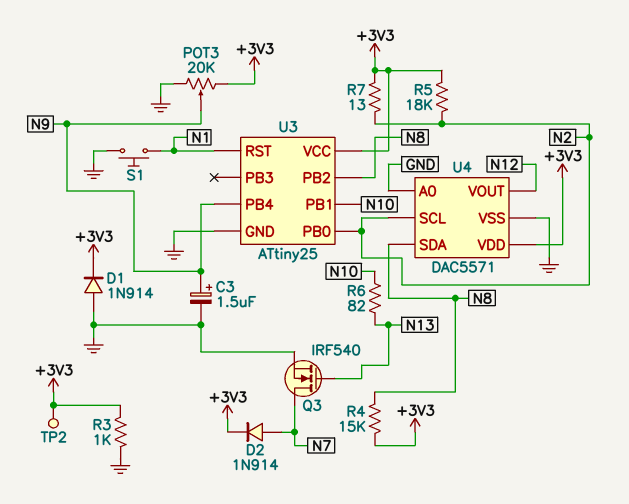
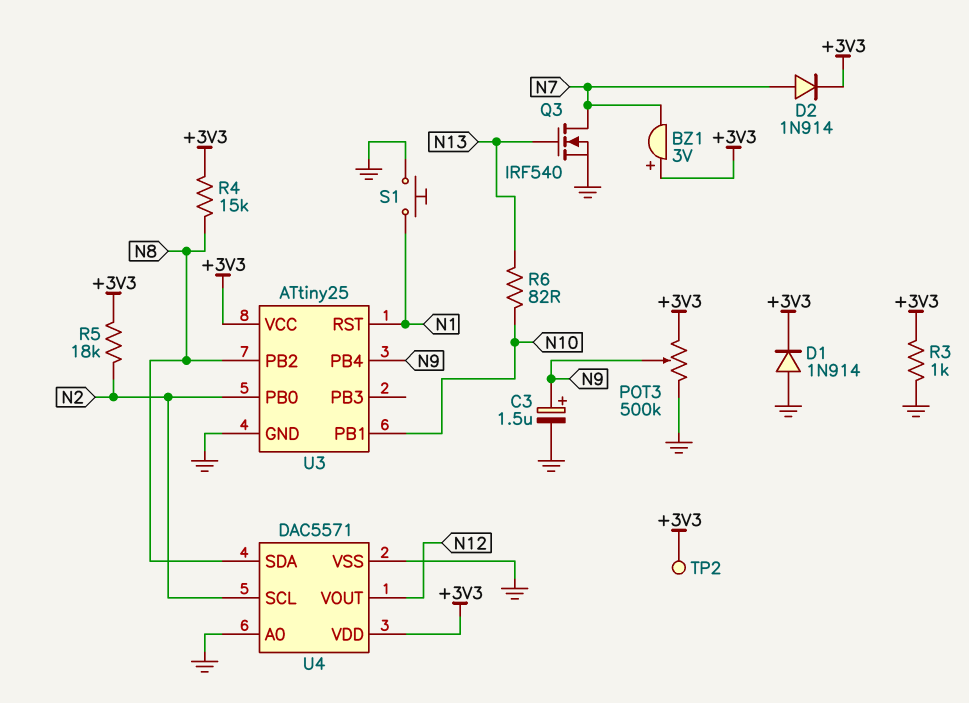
BZ1: none -> buzzer 3V (plus +3V3, minus N7)
POT3: 20k (+3V3, GND, wiper N9) -> 500k (+3V3, GND, wiper N9)
R7: 13 (+3V3, N2) -> none

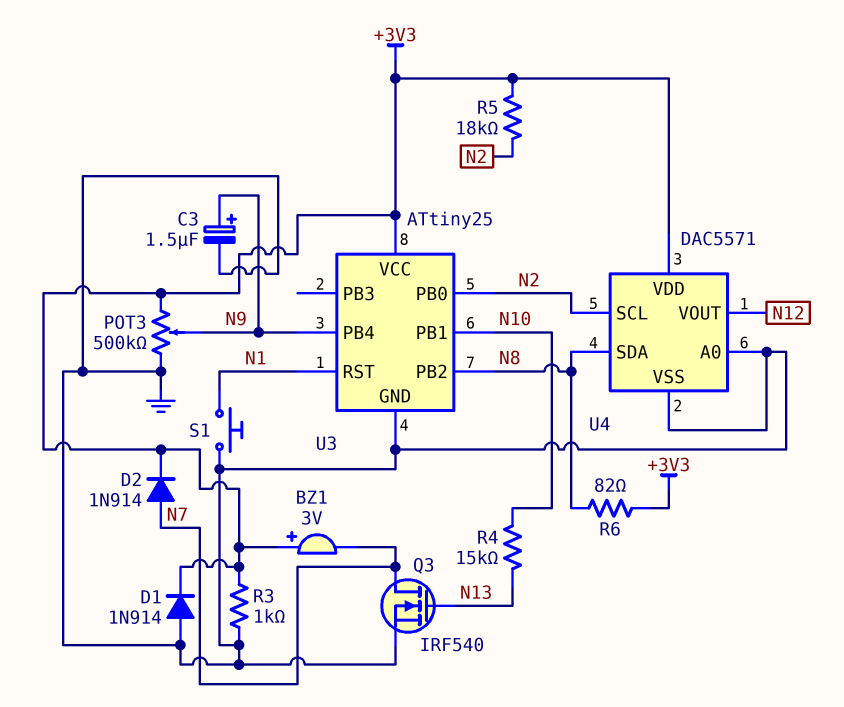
R4: 15k (+3V3, N8) -> 15k (N10, N13)
R6: 82 (N10, N13) -> 82 (+3V3, N8)
TP2: test point (+3V3) -> none

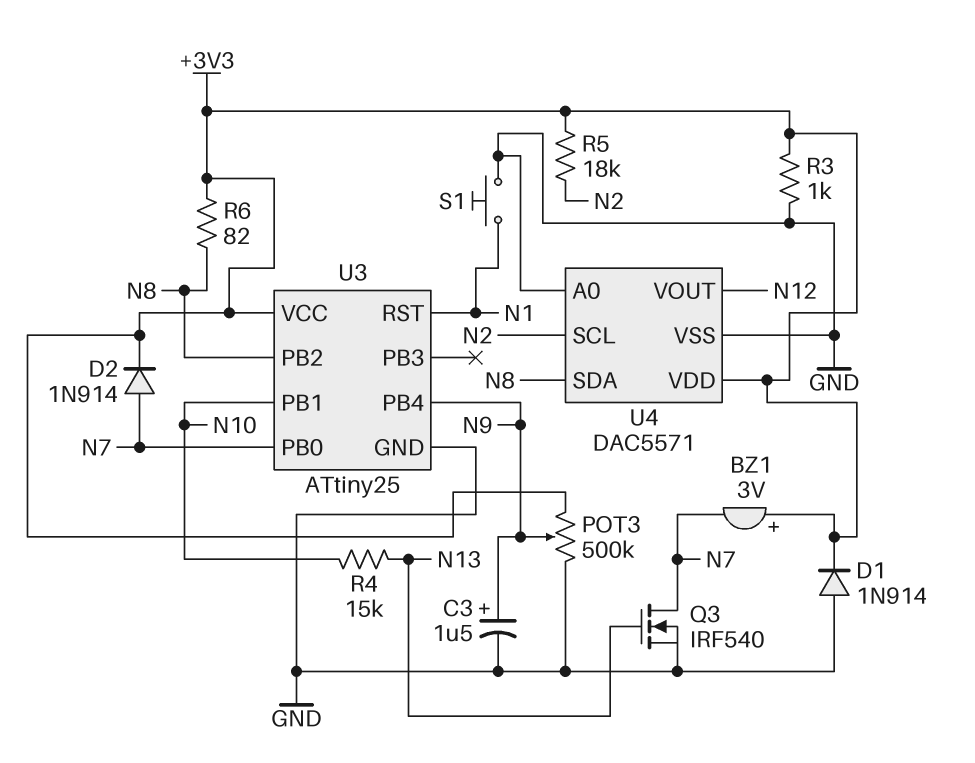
U3 pin PB0: N2 -> N7

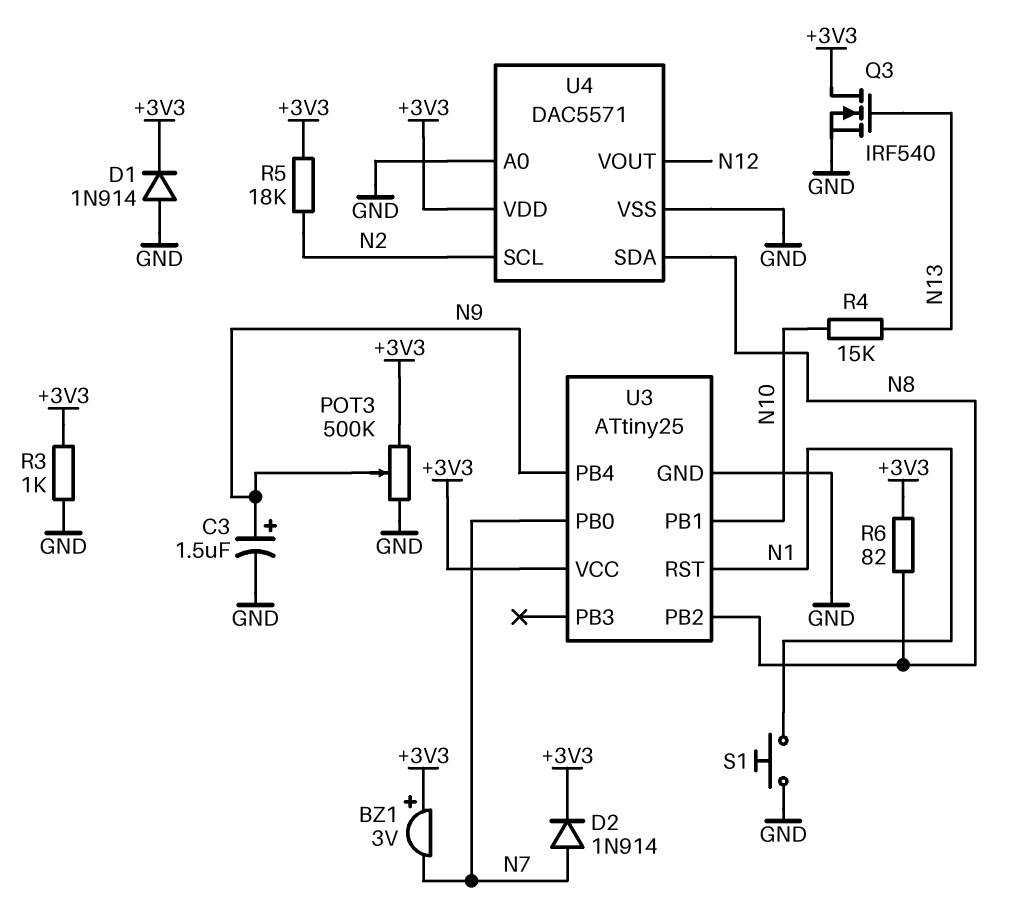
Q3: NMOS IRF540 (G N13, D N7, S GND) -> NMOS IRF540 (G N13, D +3V3, S GND)

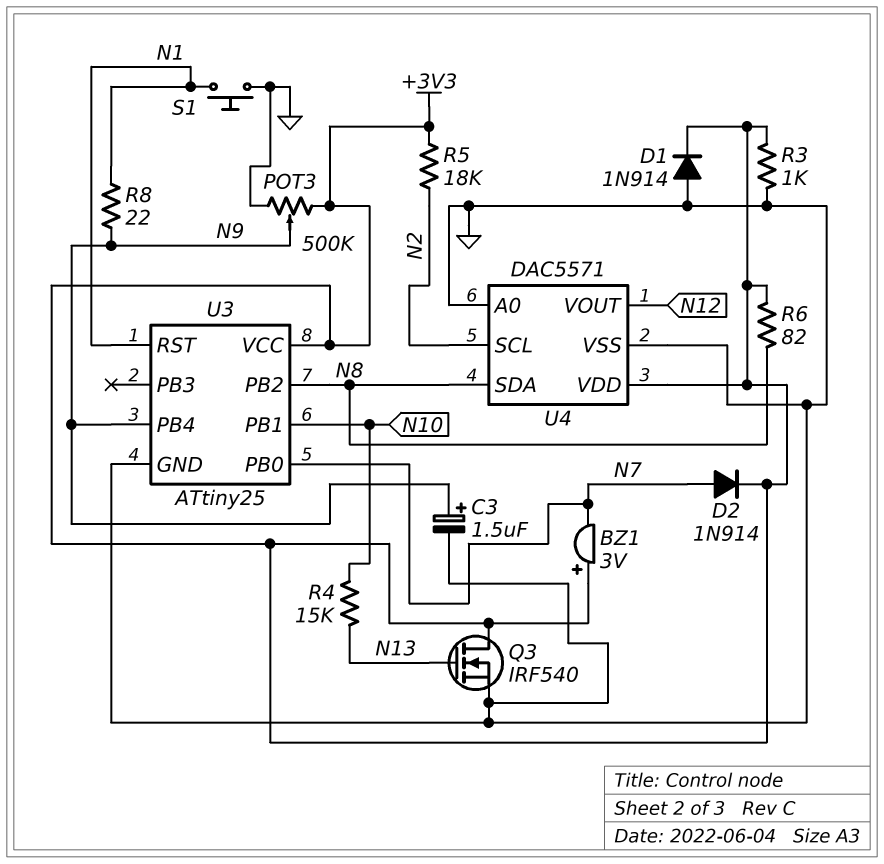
R8: none -> 22 (N1, N9)

